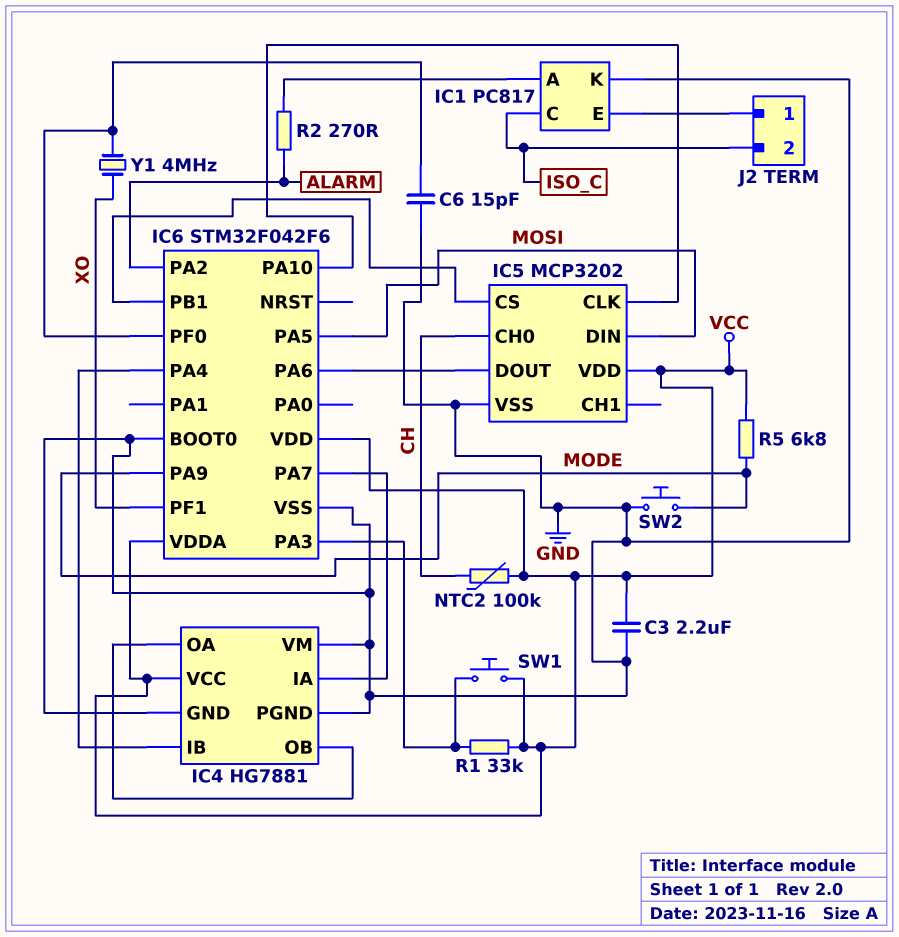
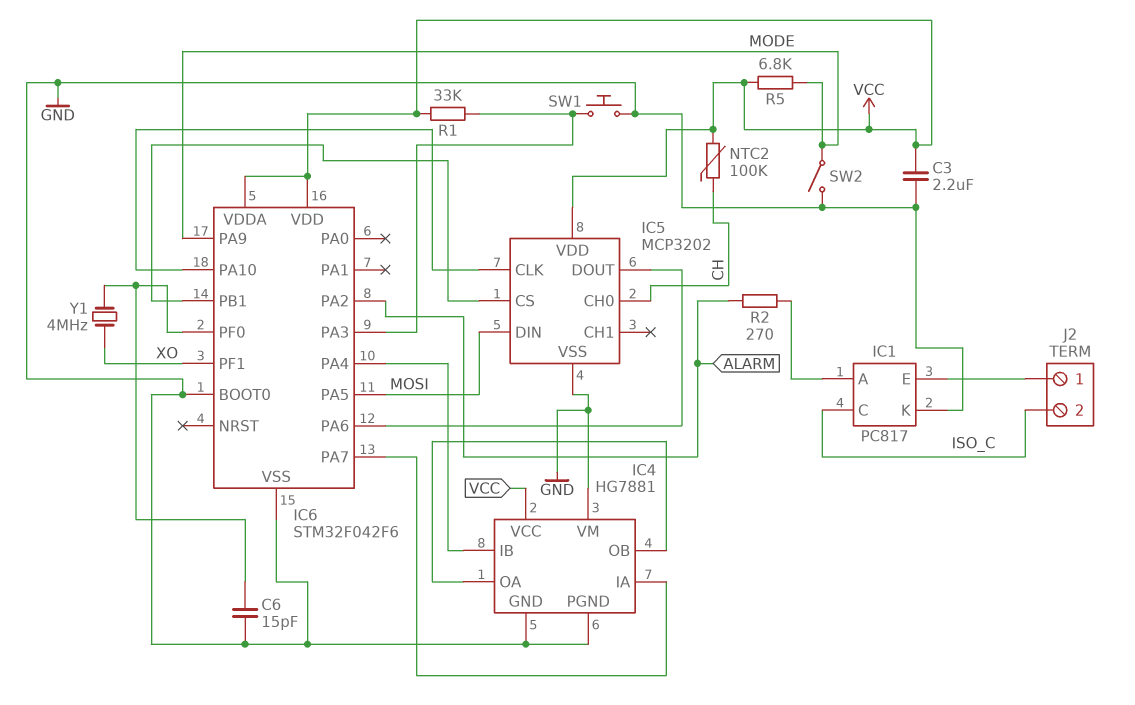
SW1: button (IC6/PA3, VCC) -> button (GND, IC6/PA3)
SW2: button (GND, MODE) -> switch (GND, MODE)

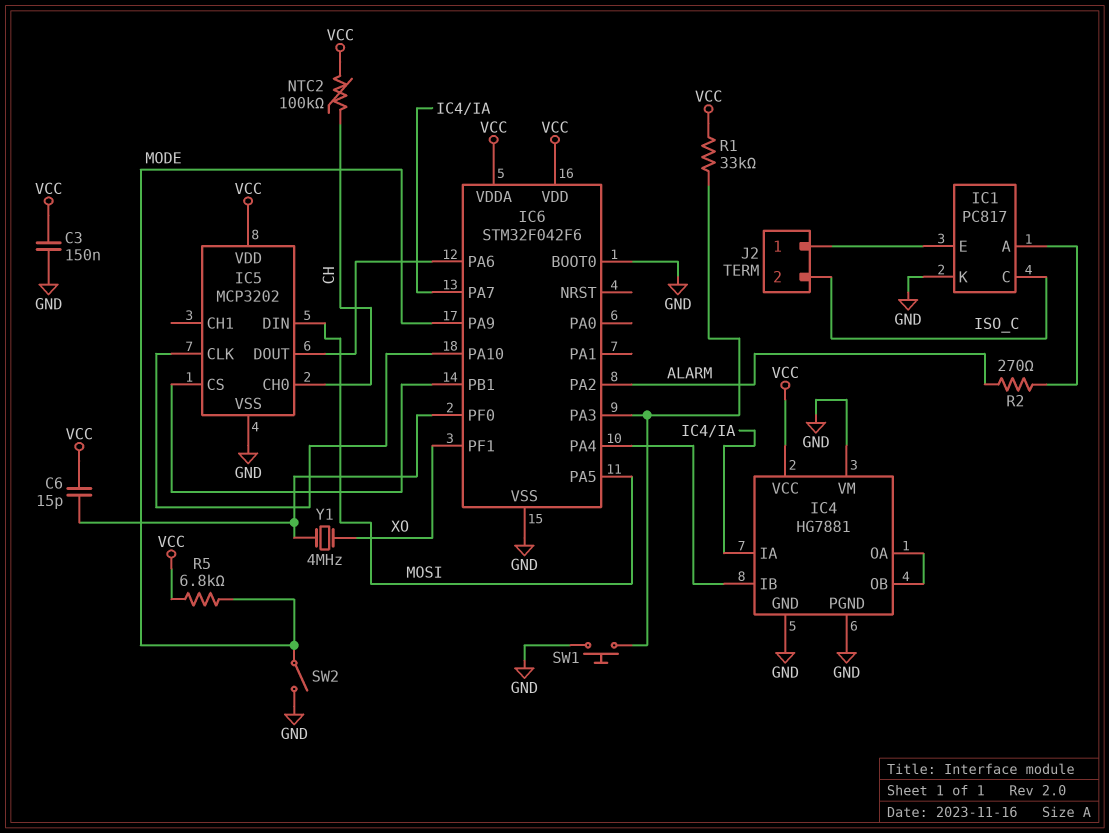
C3: 2.2uF (GND, VCC) -> 150nF (GND, VCC)
C6: 15pF (GND, IC6/PF0) -> 15pF (IC6/PF0, VCC)

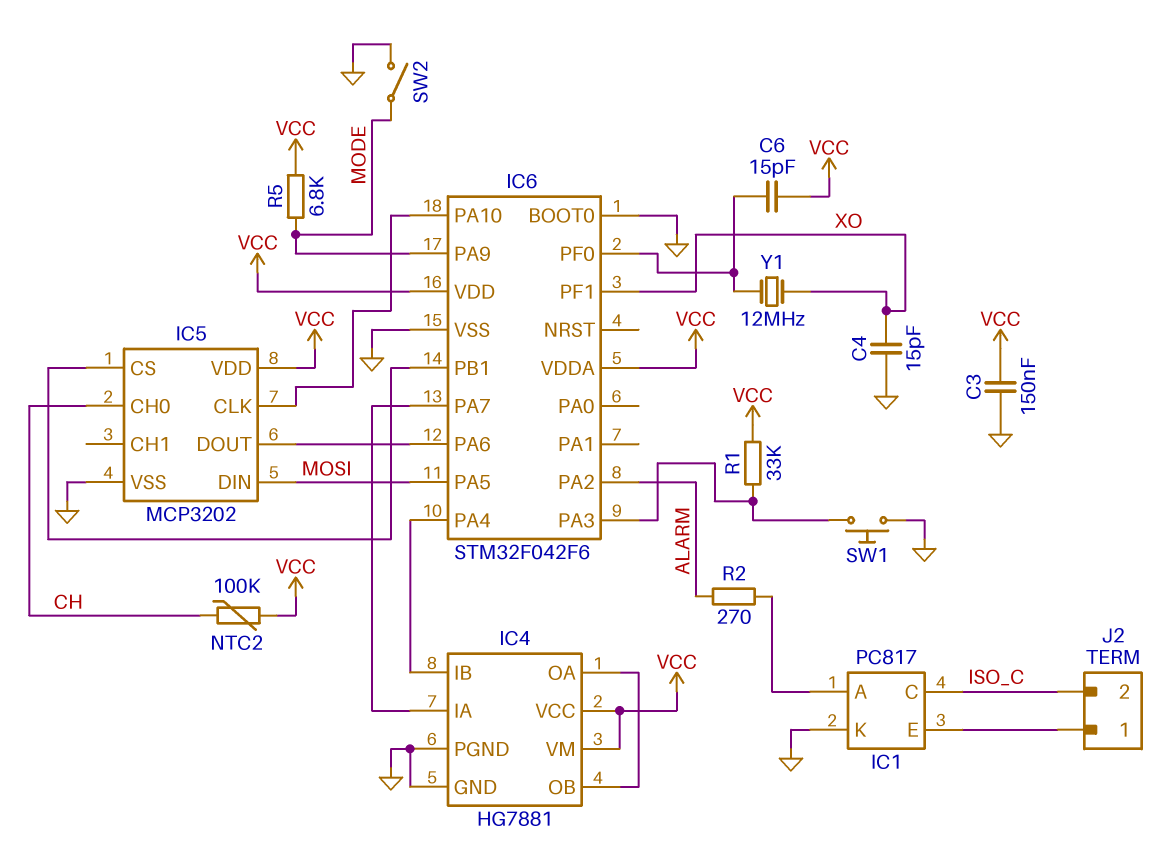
C4: none -> 15pF (GND, XO)
IC4 pin VM: GND -> VCC
Y1: 4MHz (IC6/PF0, XO) -> 12MHz (IC6/PF0, XO)

